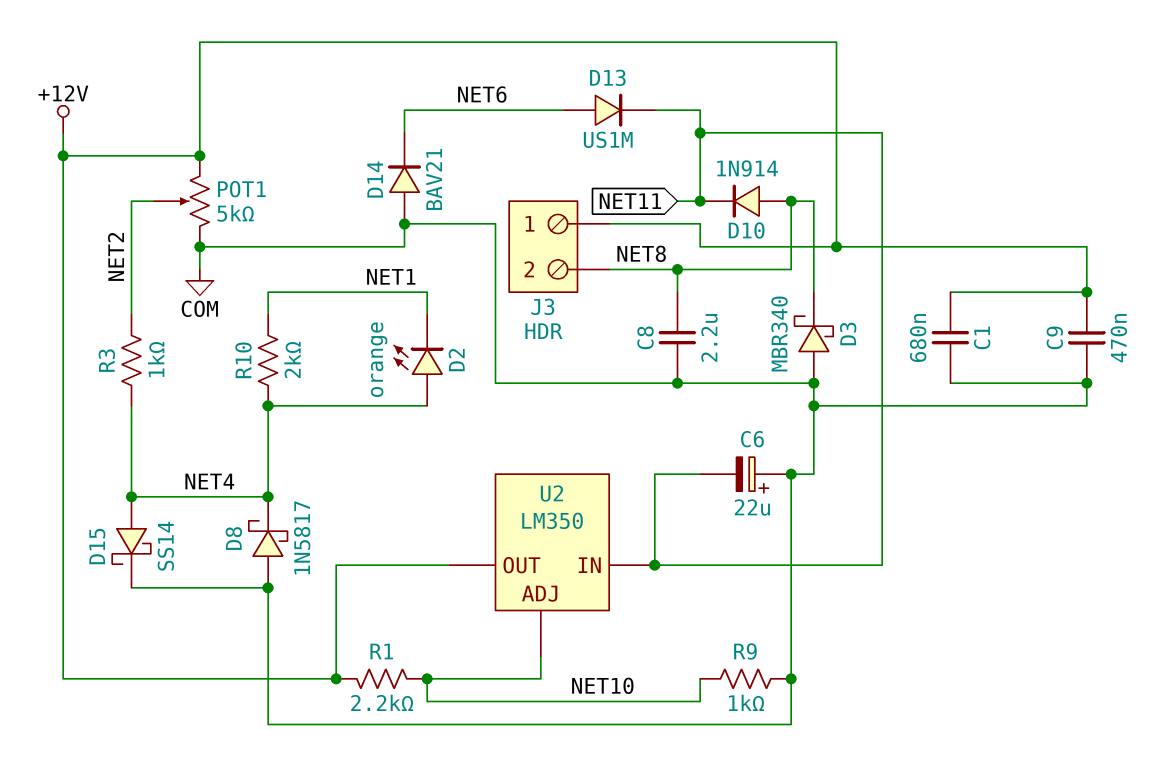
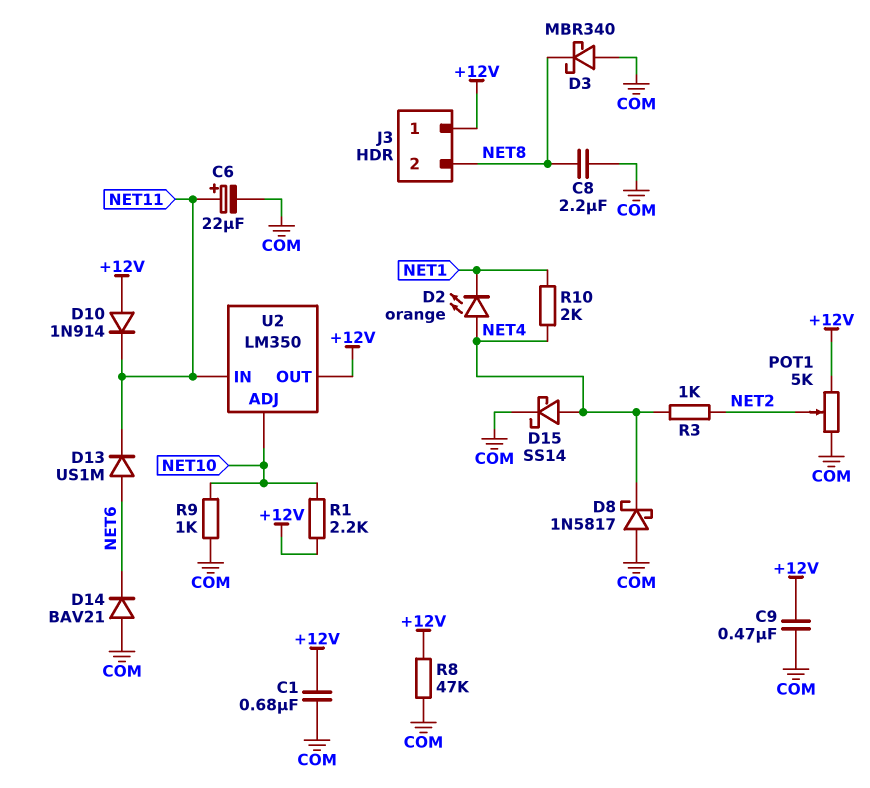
C6: 22uF (plus COM, minus NET11) -> 22uF (plus NET11, minus COM)
D10: diode 1N914 (A NET8, K NET11) -> diode 1N914 (A +12V, K NET11)
R8: none -> 47k (+12V, COM)

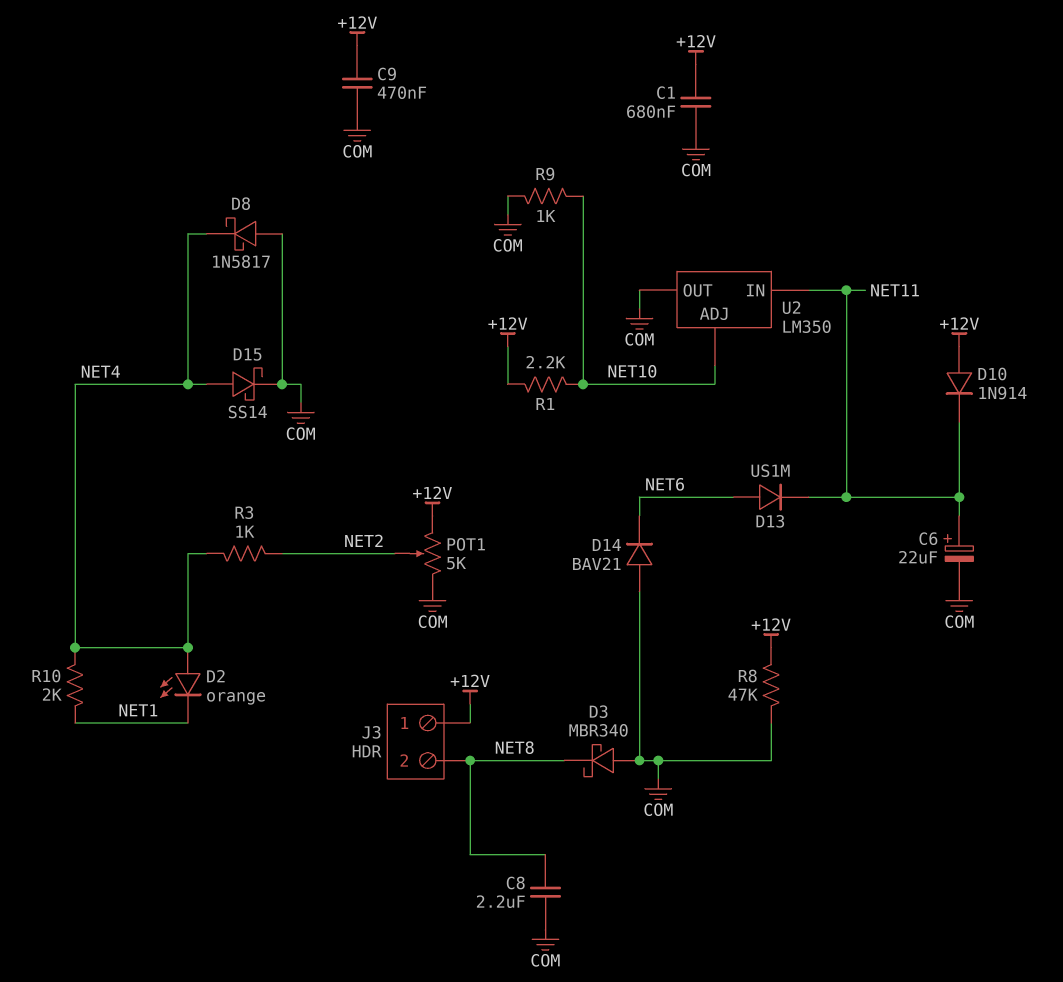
U2 pin OUT: +12V -> COM

